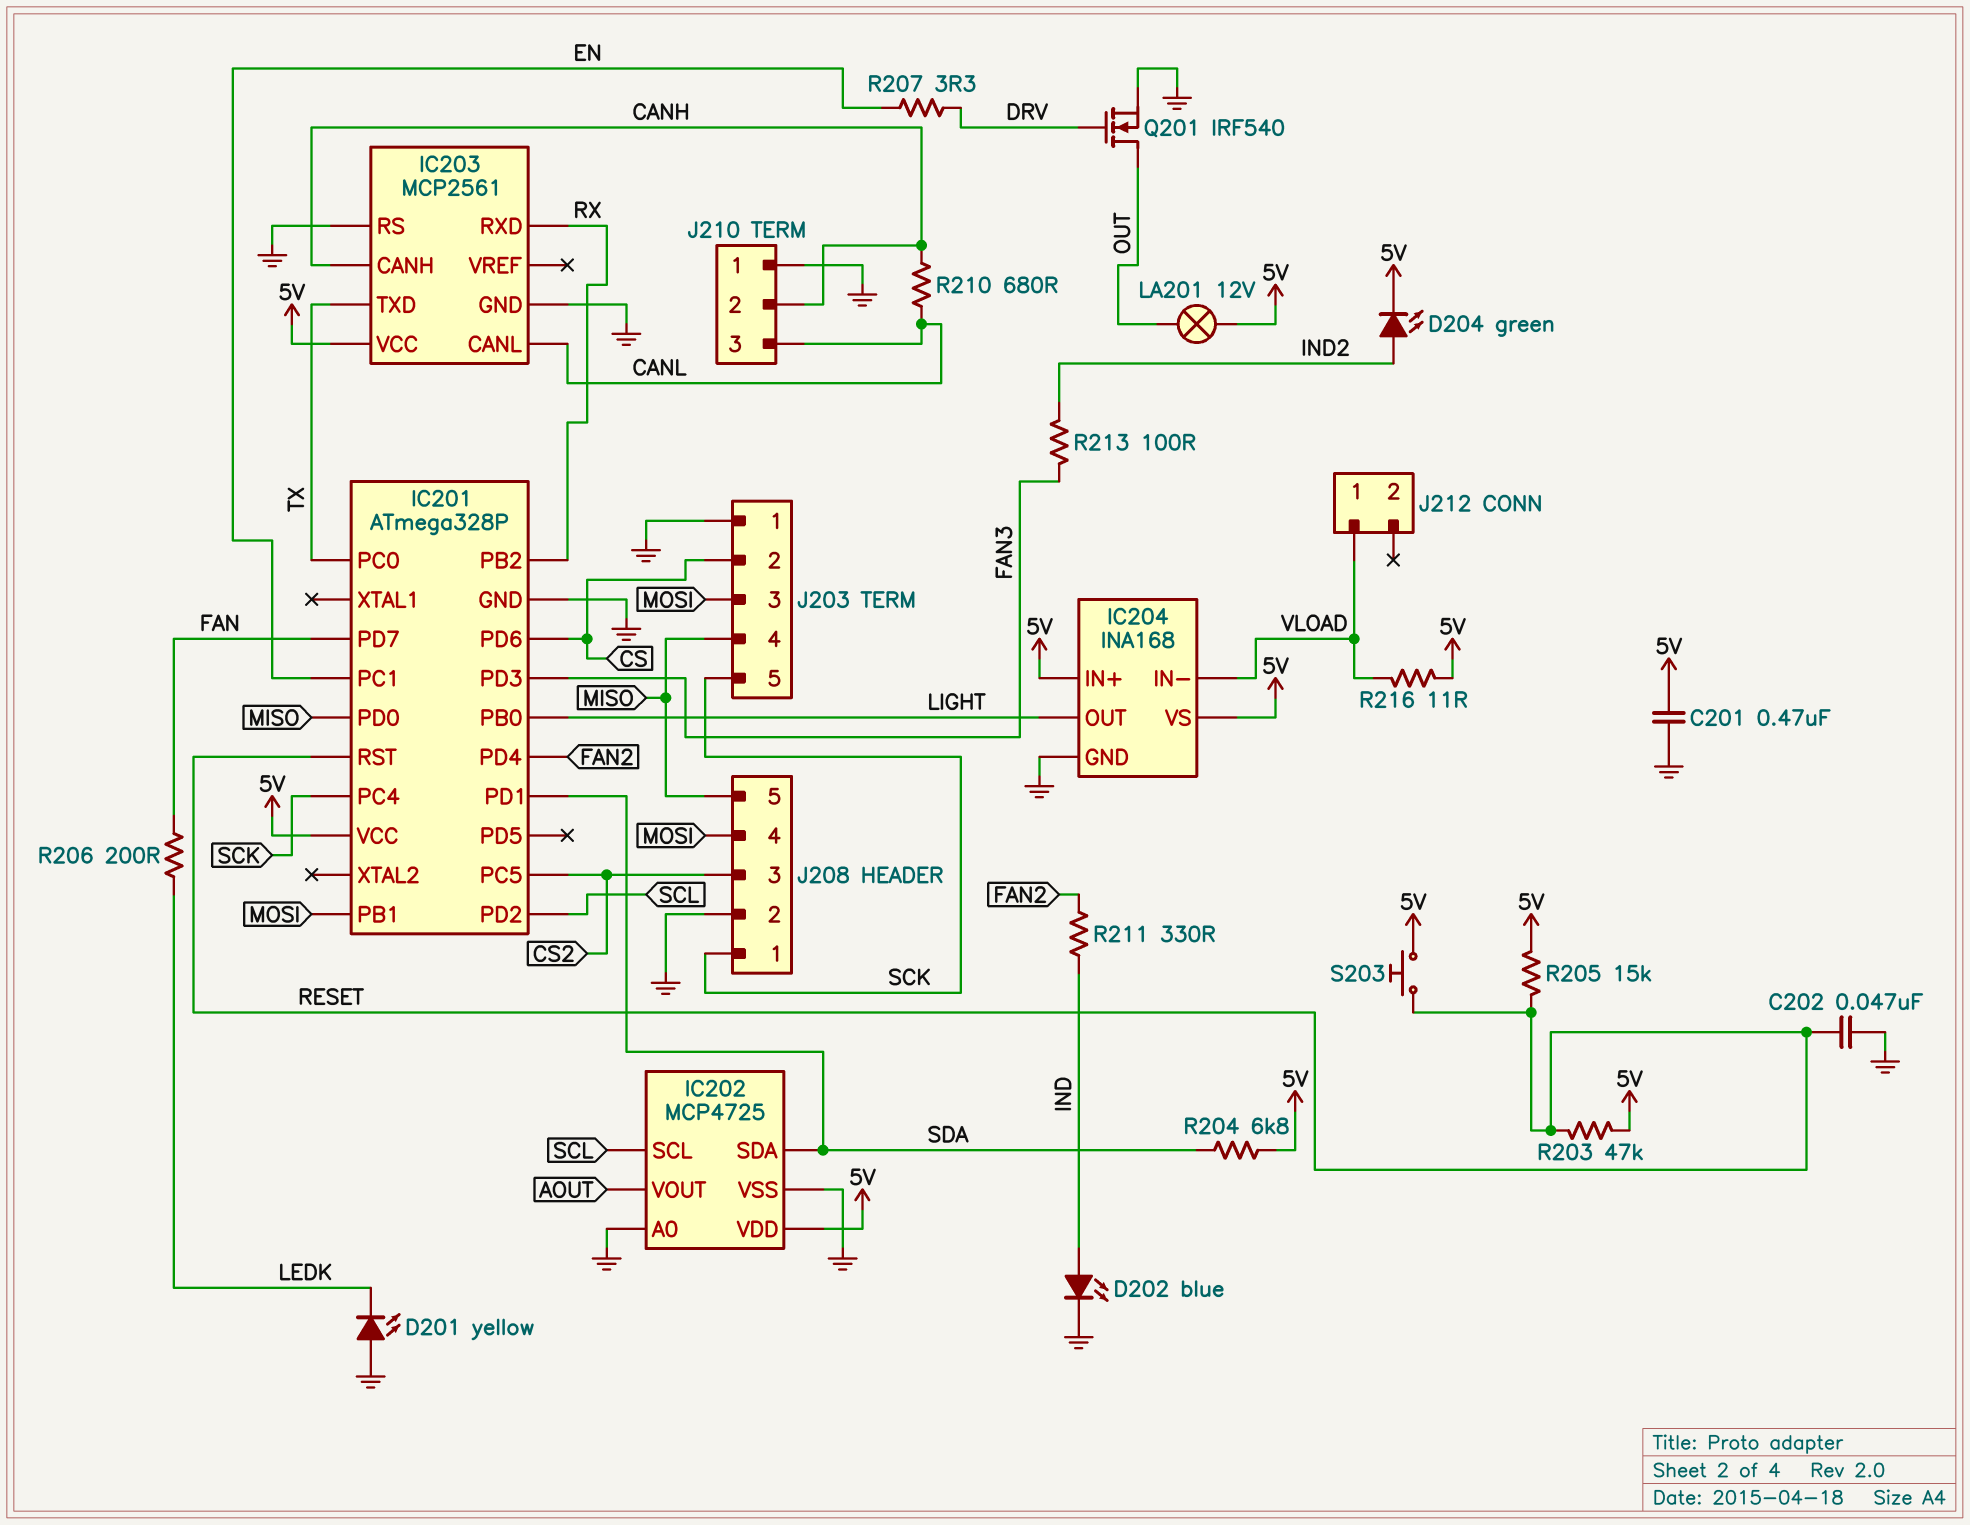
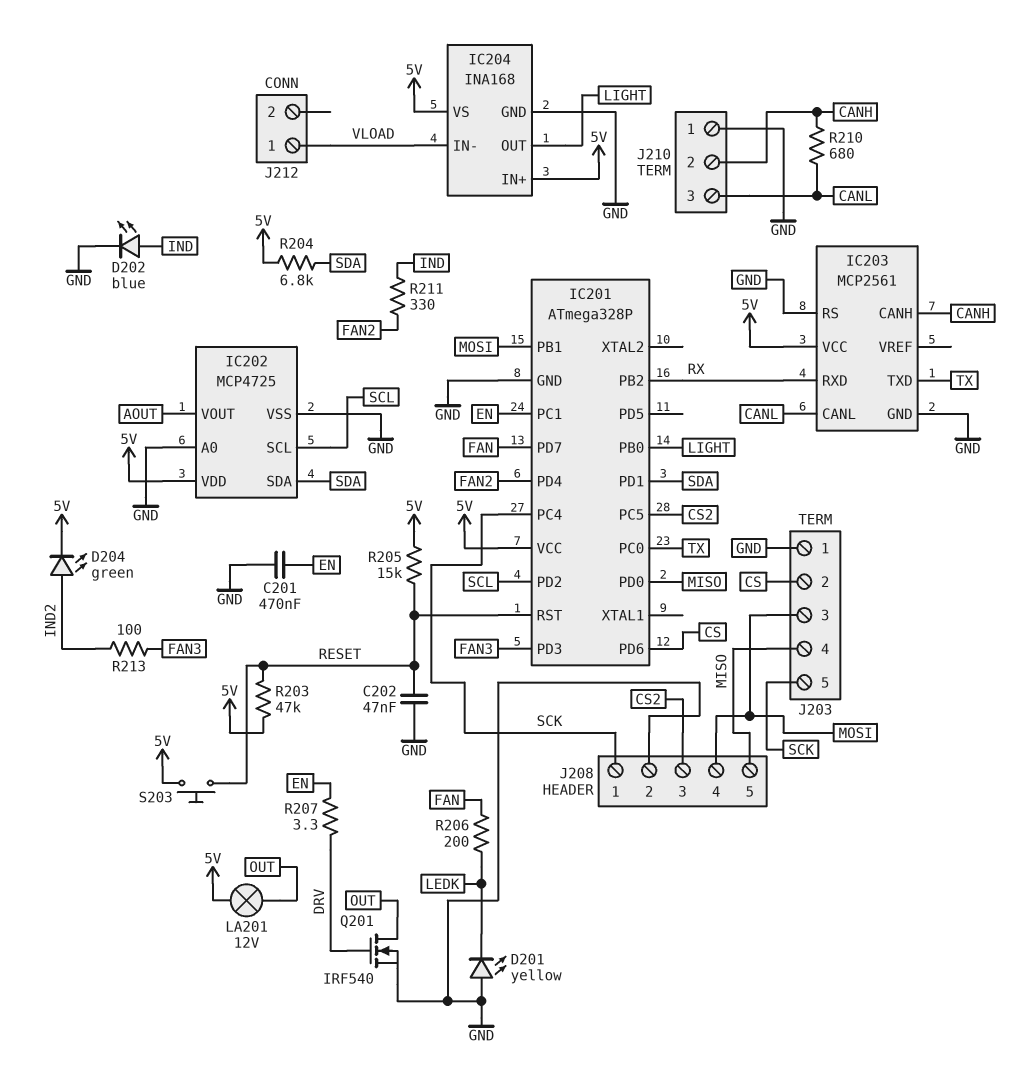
C201: 470nF (5V, GND) -> 470nF (EN, GND)
R216: 11 (5V, VLOAD) -> none

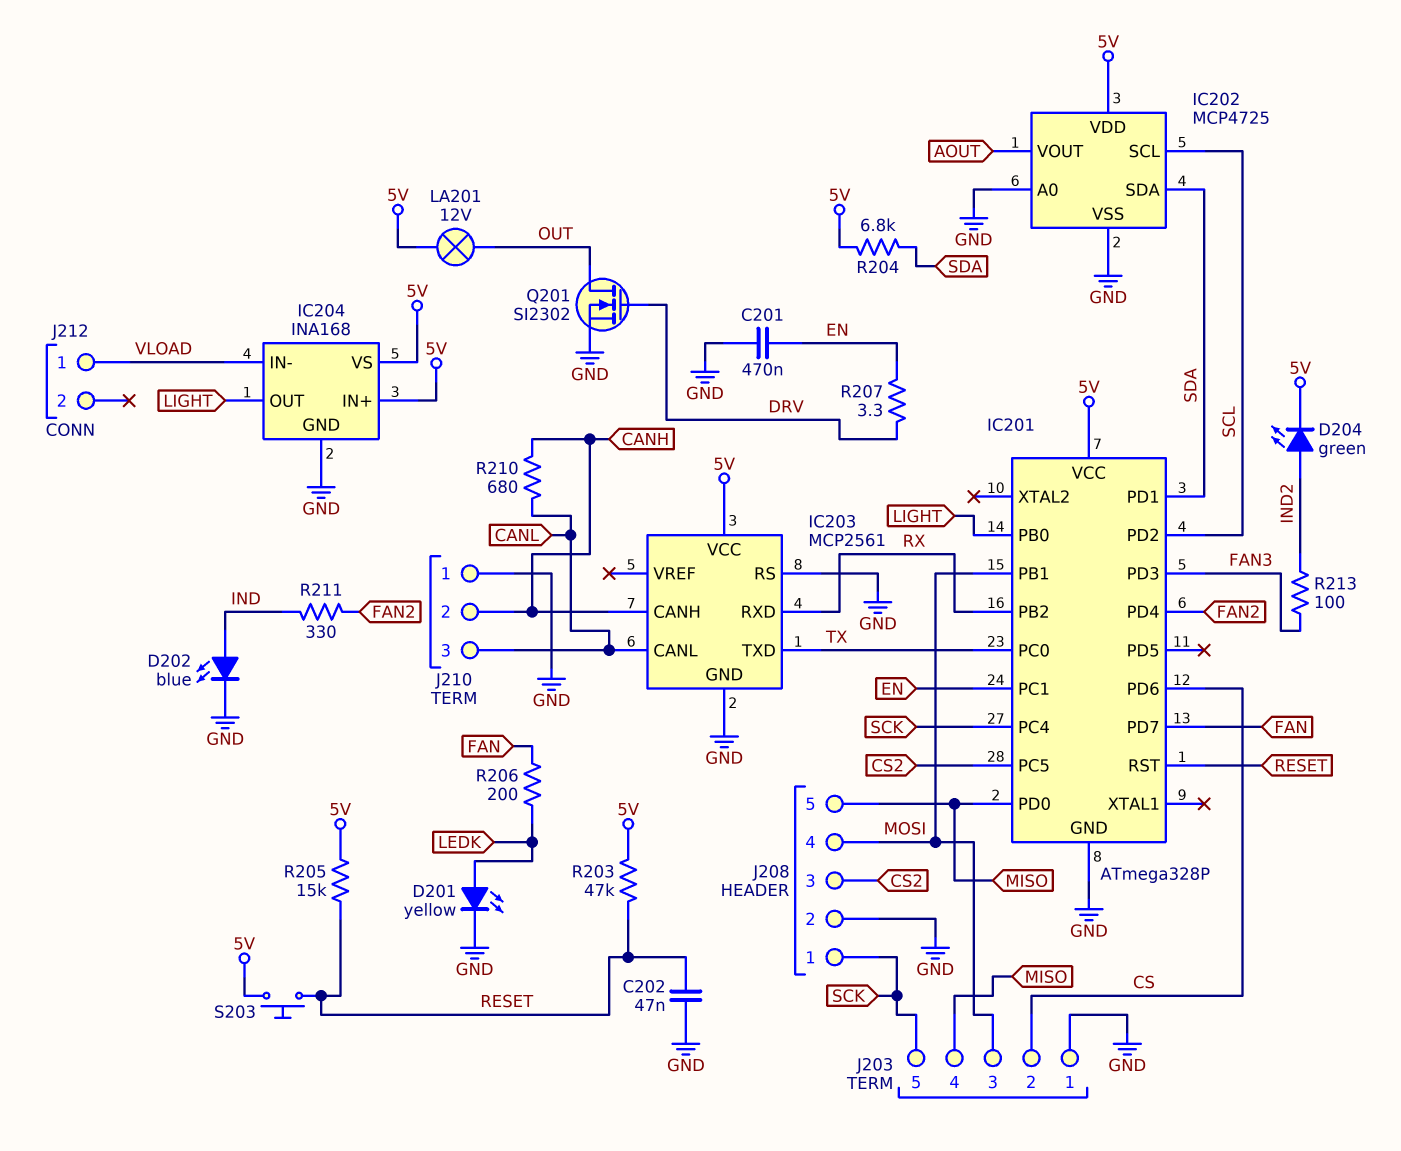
D201: LED yellow (A GND, K LEDK) -> LED yellow (A LEDK, K GND)
Q201: NMOS IRF540 (G DRV, D OUT, S GND) -> NMOS SI2302 (G DRV, D OUT, S GND)

